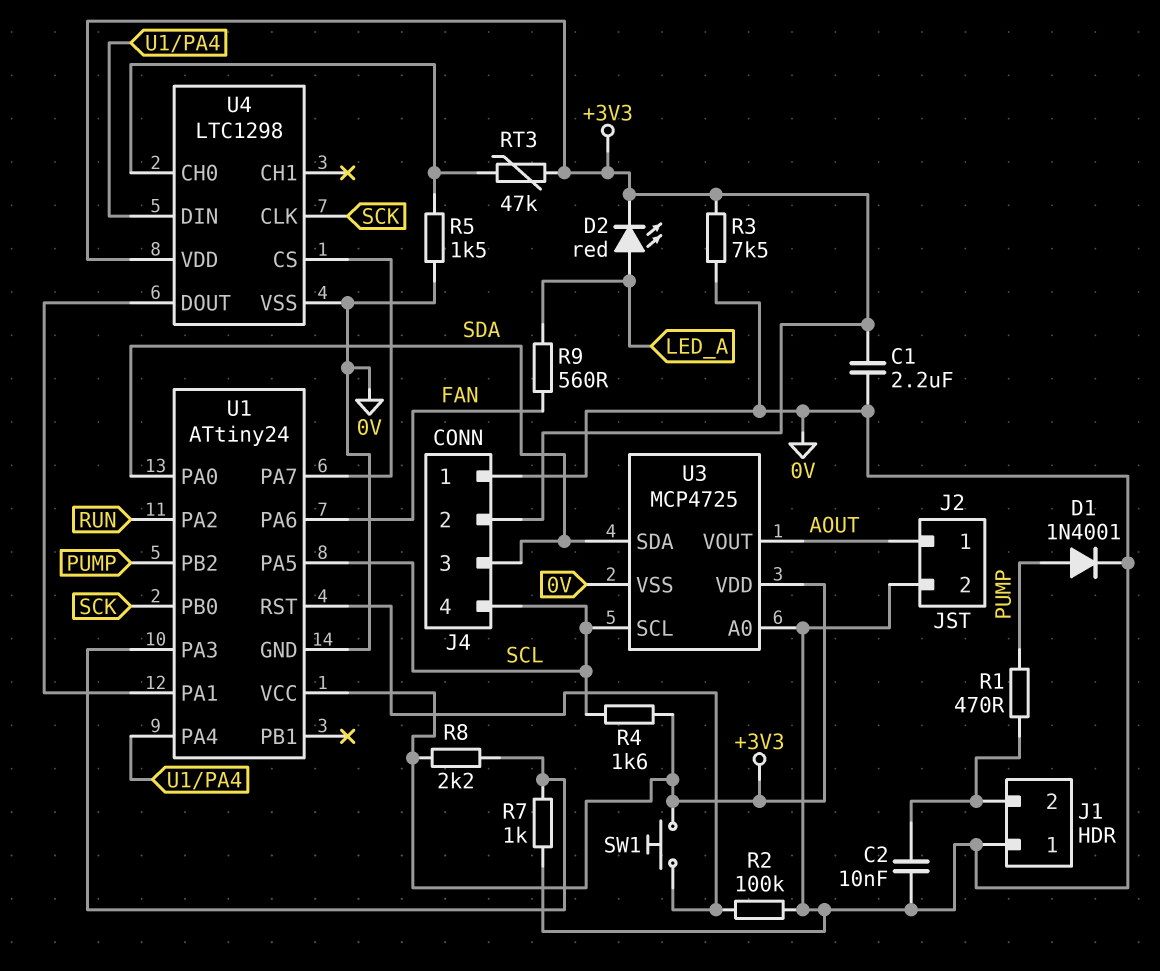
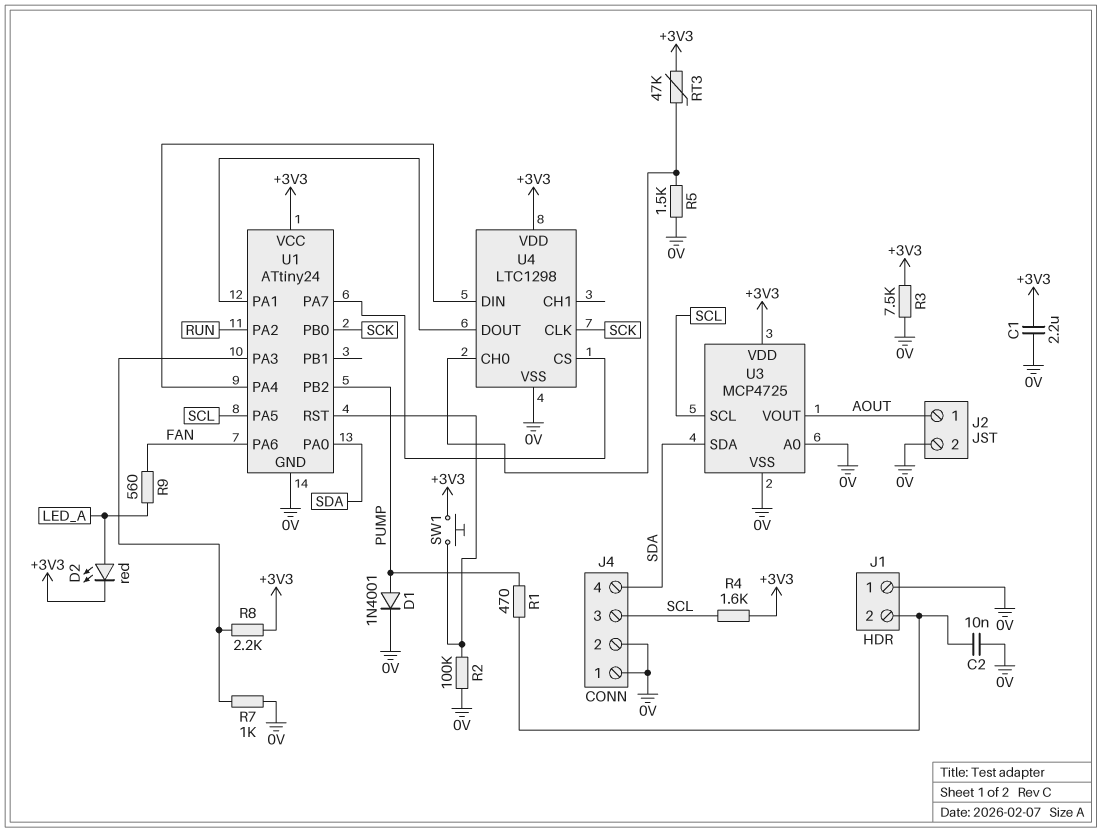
J4 pin 2: +3V3 -> 0V
J4 pin 3: SDA -> SCL
J4 pin 4: SCL -> SDA

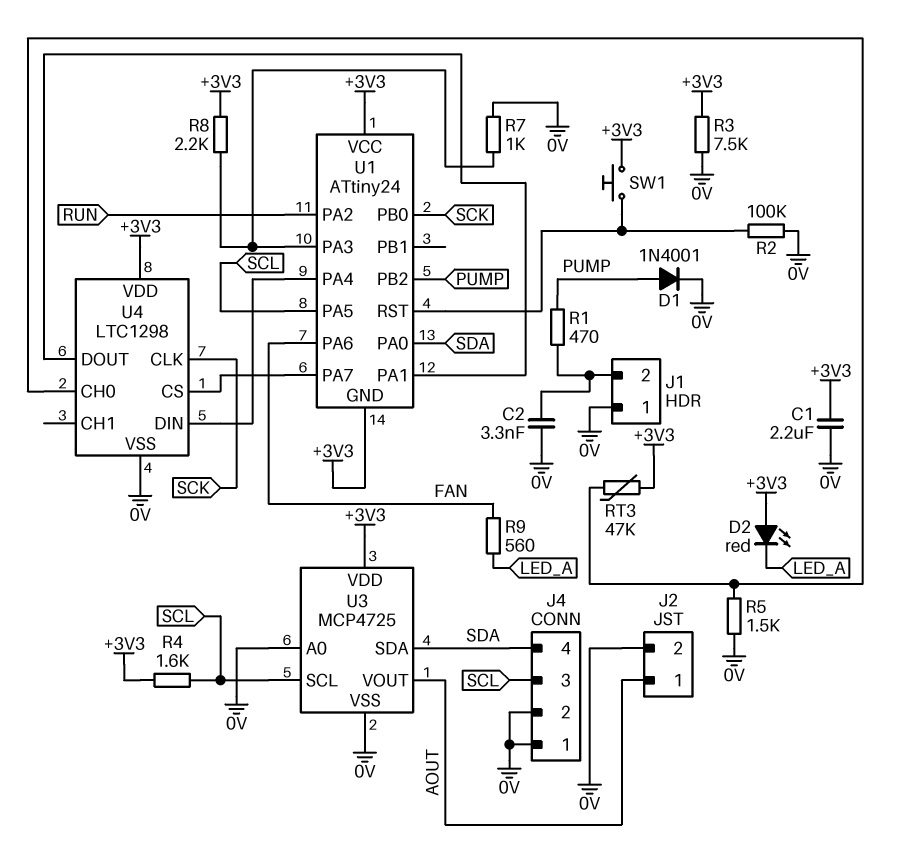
C2: 10nF (0V, J1/2) -> 3.3nF (0V, J1/2)
D2: LED red (A LED_A, K +3V3) -> LED red (A +3V3, K LED_A)
U1 pin GND: 0V -> +3V3

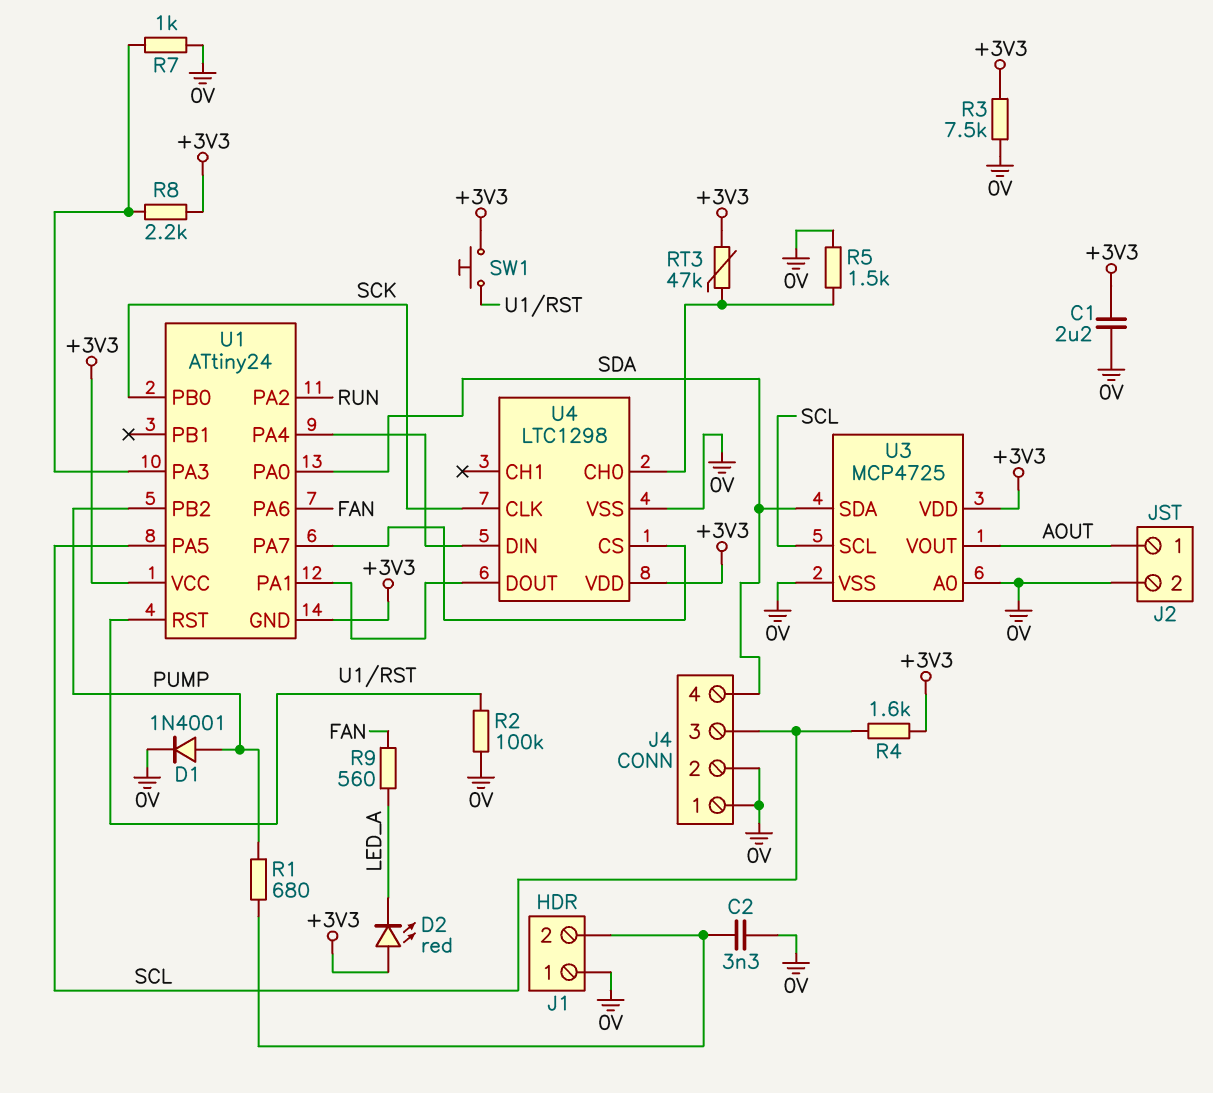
R1: 470 (J1/2, PUMP) -> 680 (J1/2, PUMP)

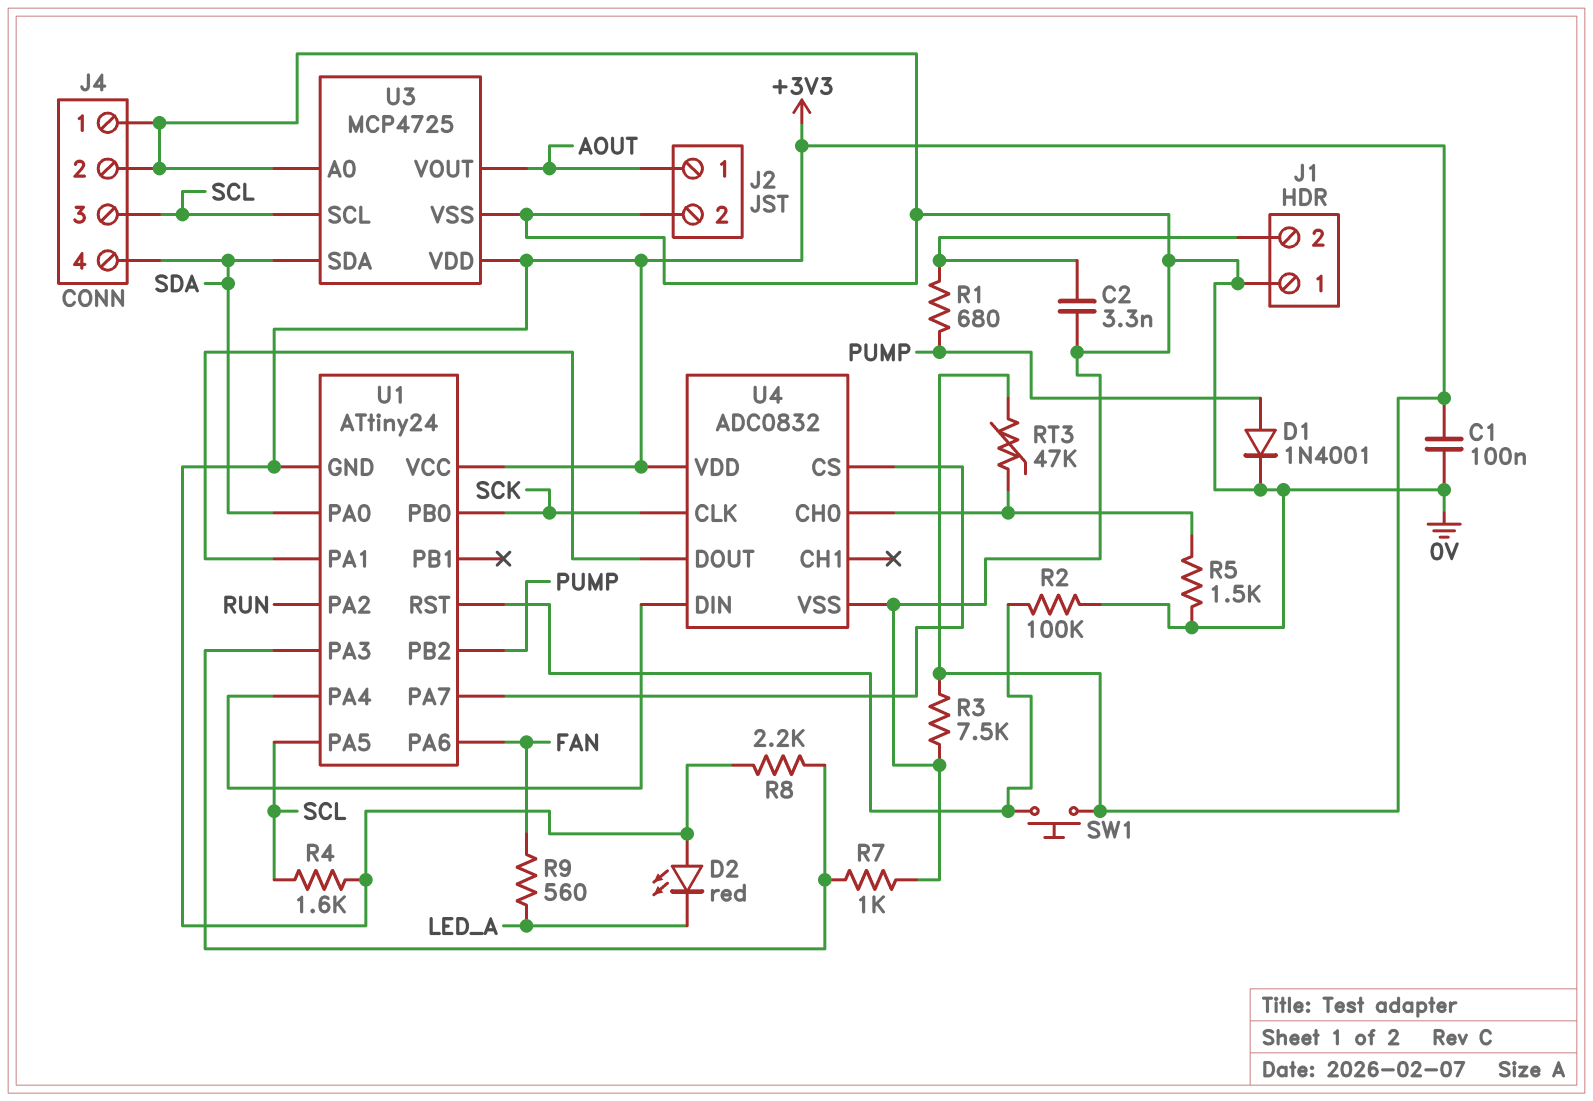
C1: 2.2uF (+3V3, 0V) -> 100nF (+3V3, 0V)
U4: LTC1298 -> ADC0832

